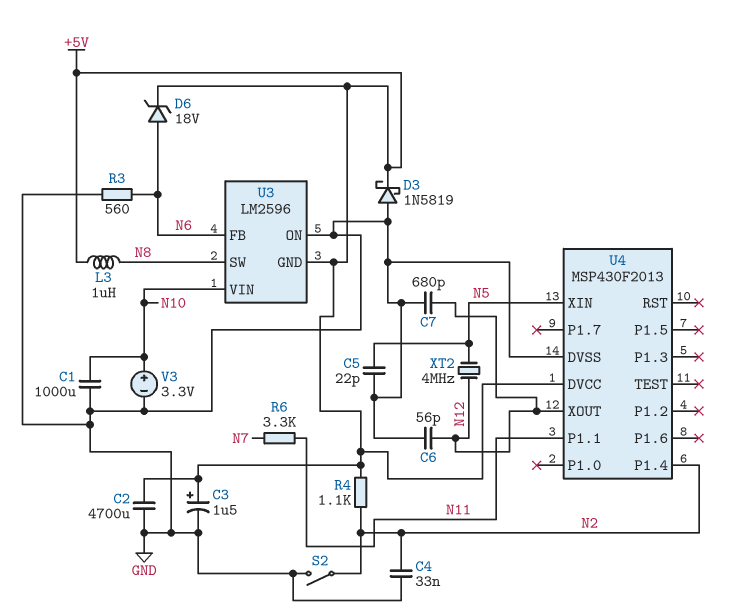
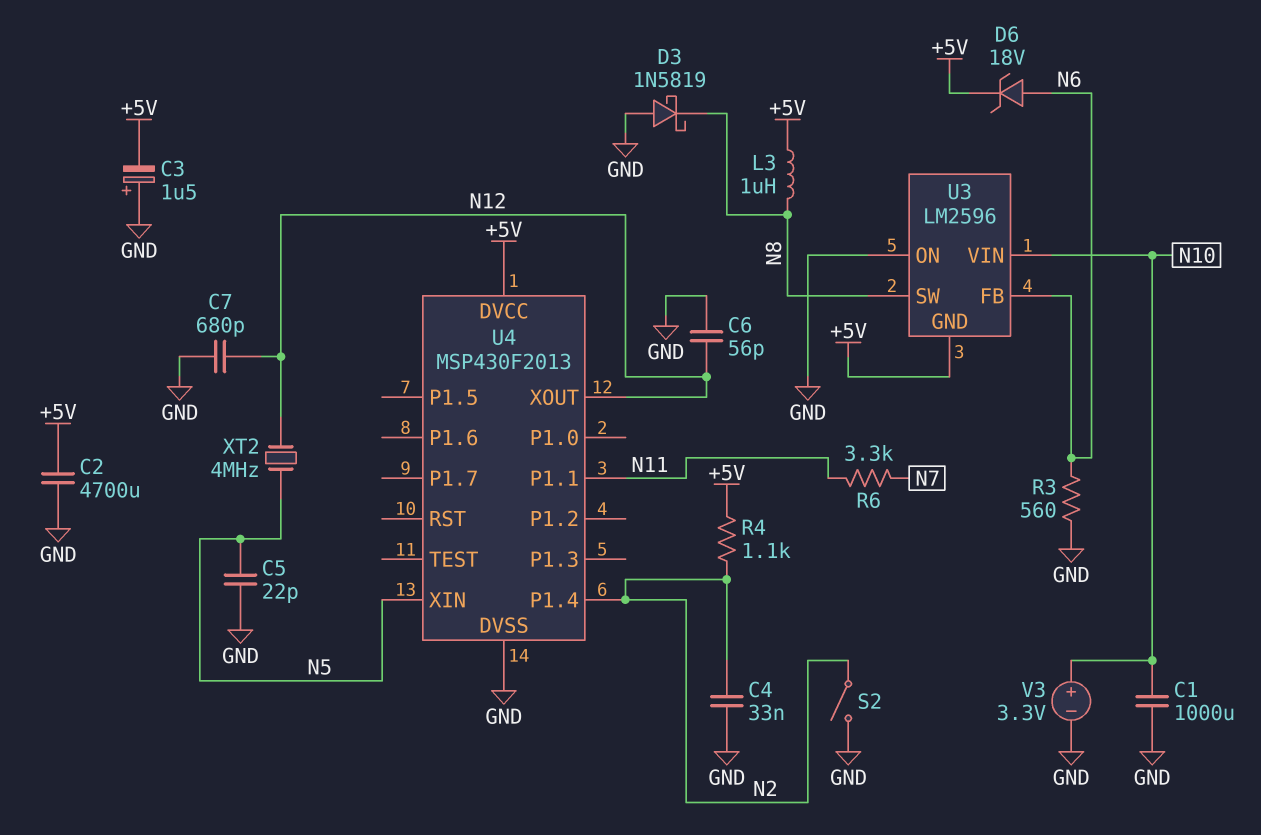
C3: 1.5uF (plus +5V, minus GND) -> 1.5uF (plus GND, minus +5V)
D3: schottky 1N5819 (A GND, K +5V) -> schottky 1N5819 (A GND, K N8)

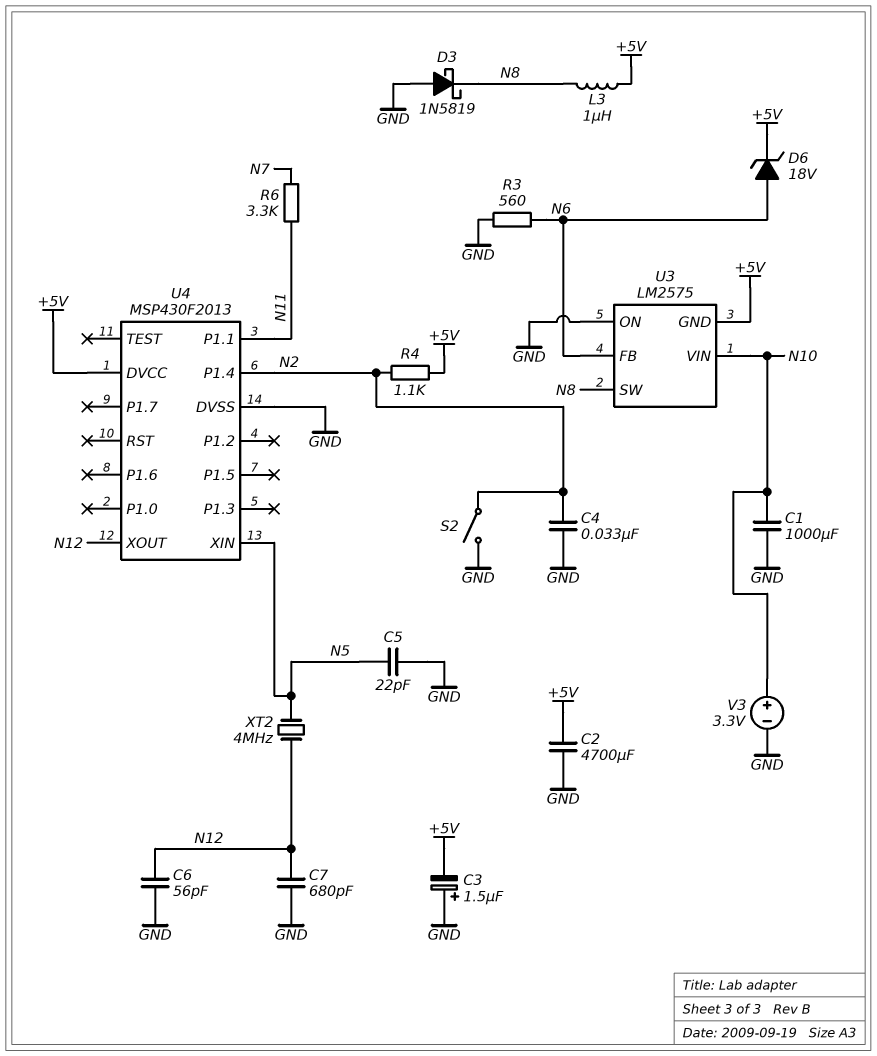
U3: LM2596 -> LM2575

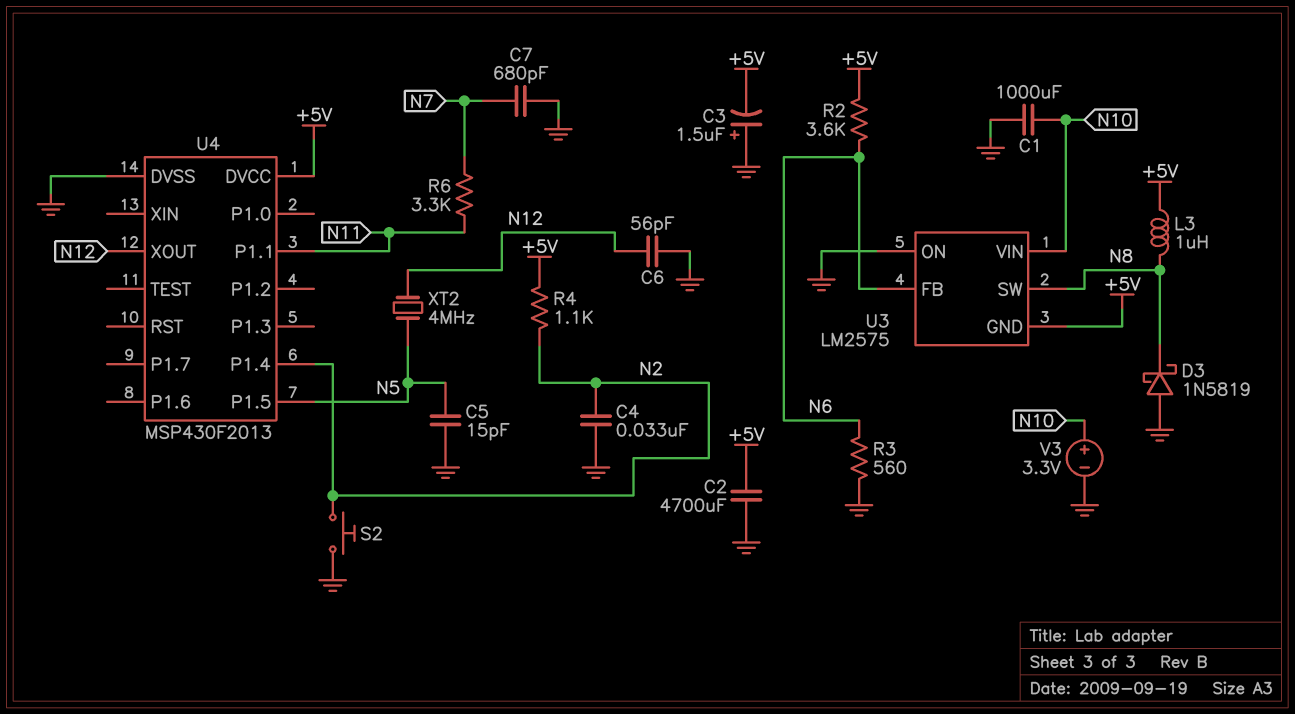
C5: 22pF (GND, N5) -> 15pF (GND, N5)
C7: 680pF (GND, N12) -> 680pF (GND, N7)
D6: zener 18V (A N6, K +5V) -> none
R2: none -> 3.6k (+5V, N6)
S2: switch (GND, N2) -> button (GND, N2)
U4 pin P1.5: none -> N5
U4 pin XIN: N5 -> none

